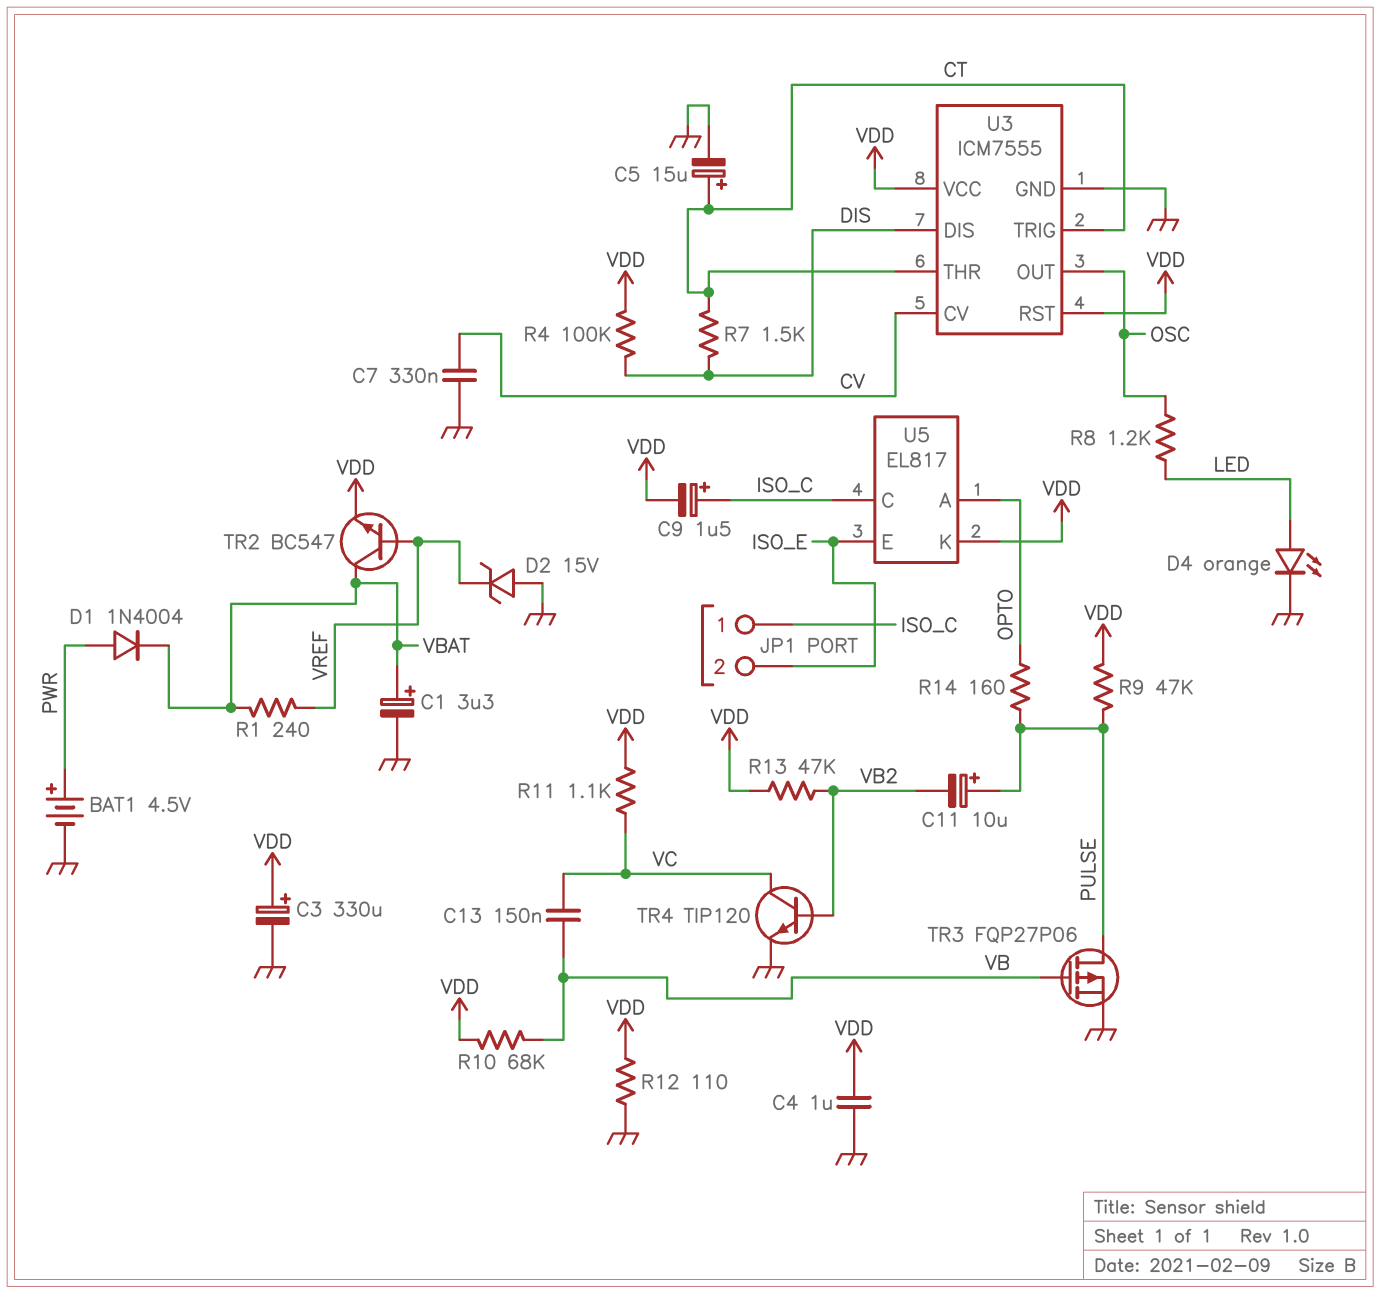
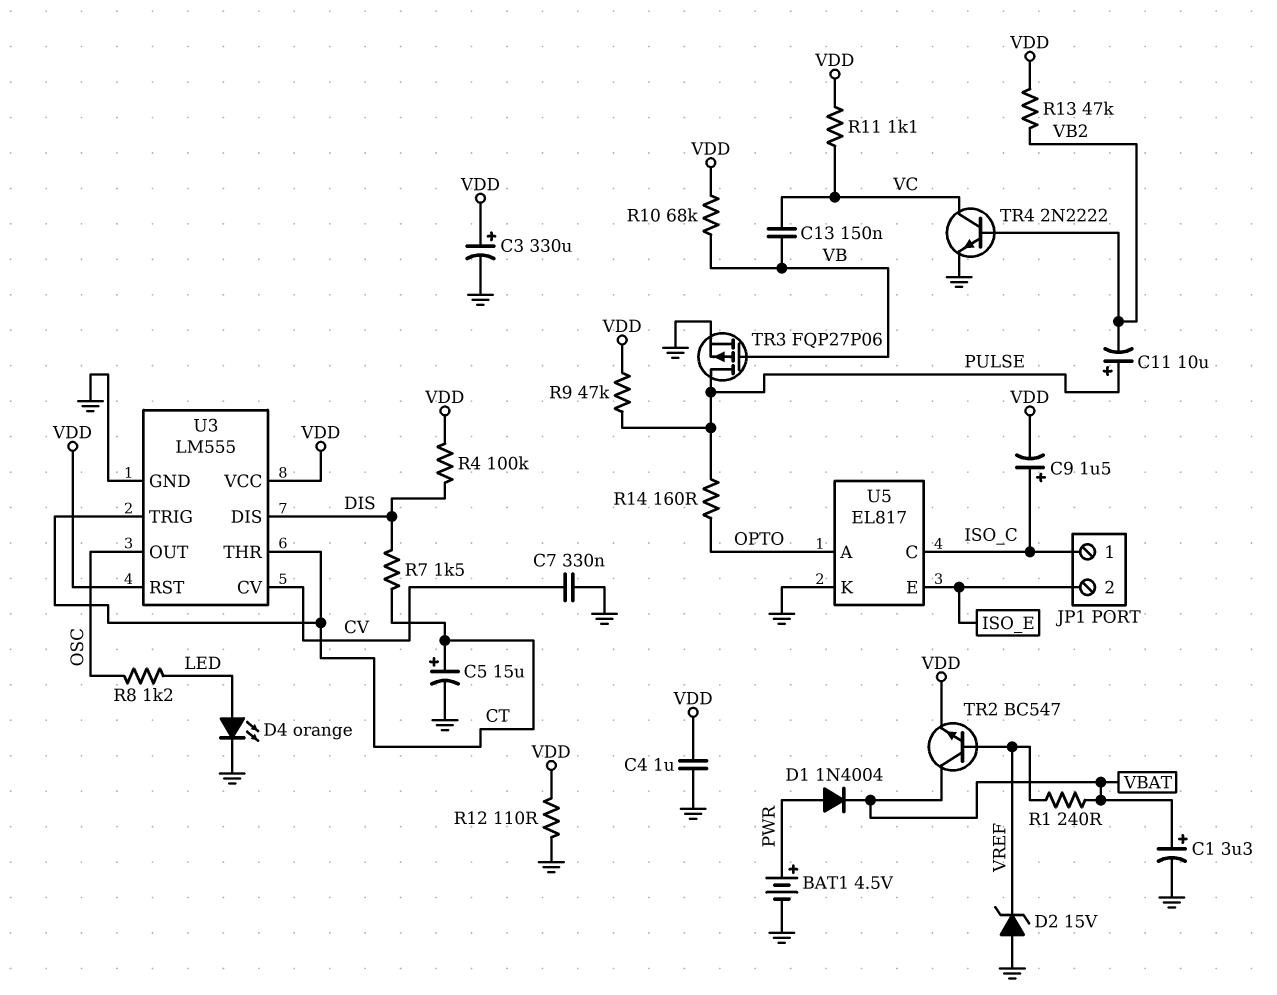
TR4: NPN TIP120 (B VB2, C VC, E GND) -> NPN 2N2222 (B VB2, C VC, E GND)
U3: ICM7555 -> LM555
U5 pin K: VDD -> GND

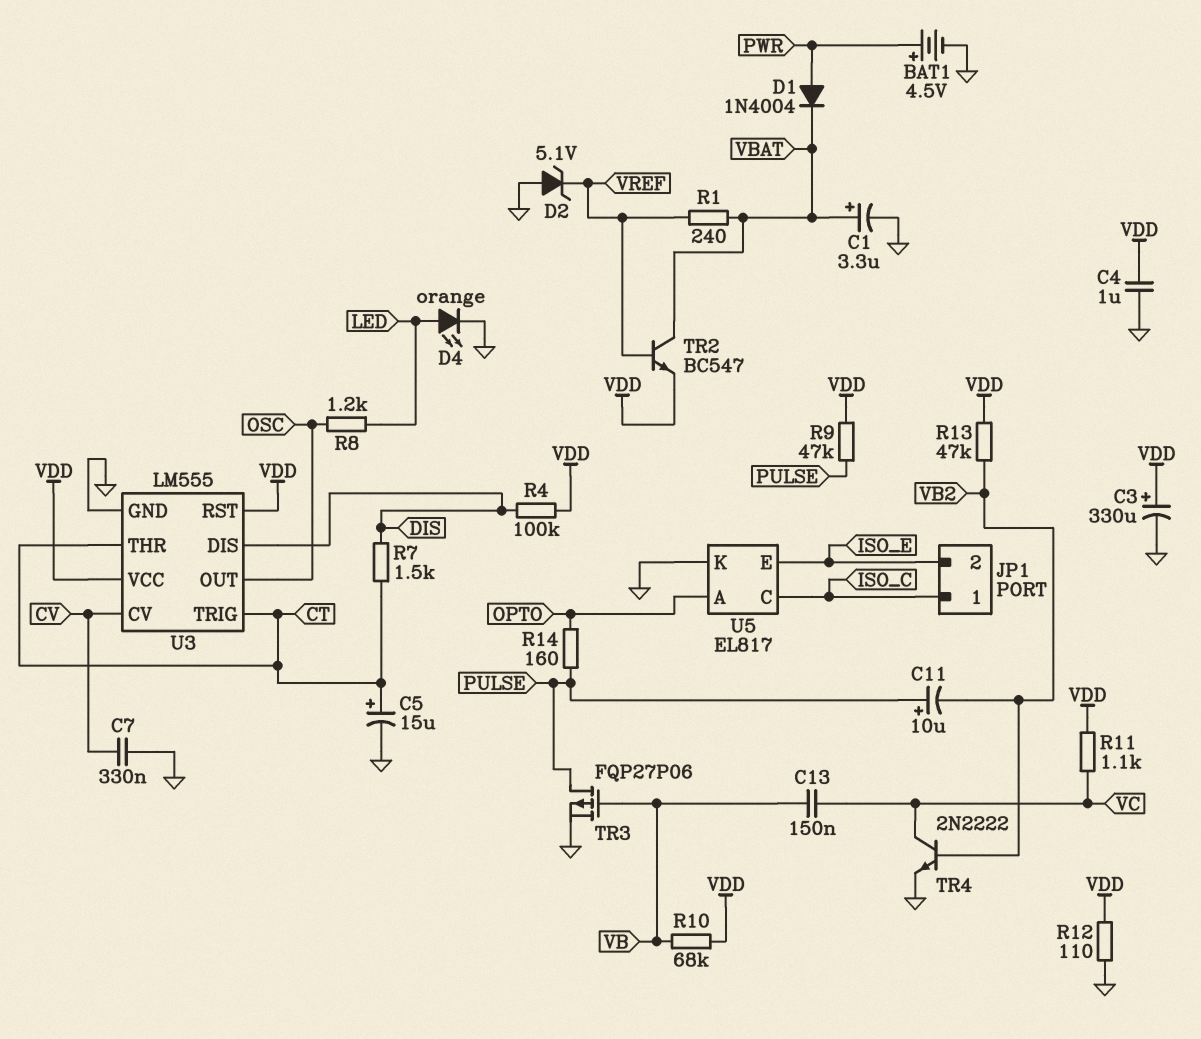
C9: 1.5uF (plus ISO_C, minus VDD) -> none
D2: zener 15V (A GND, K VREF) -> zener 5.1V (A GND, K VREF)

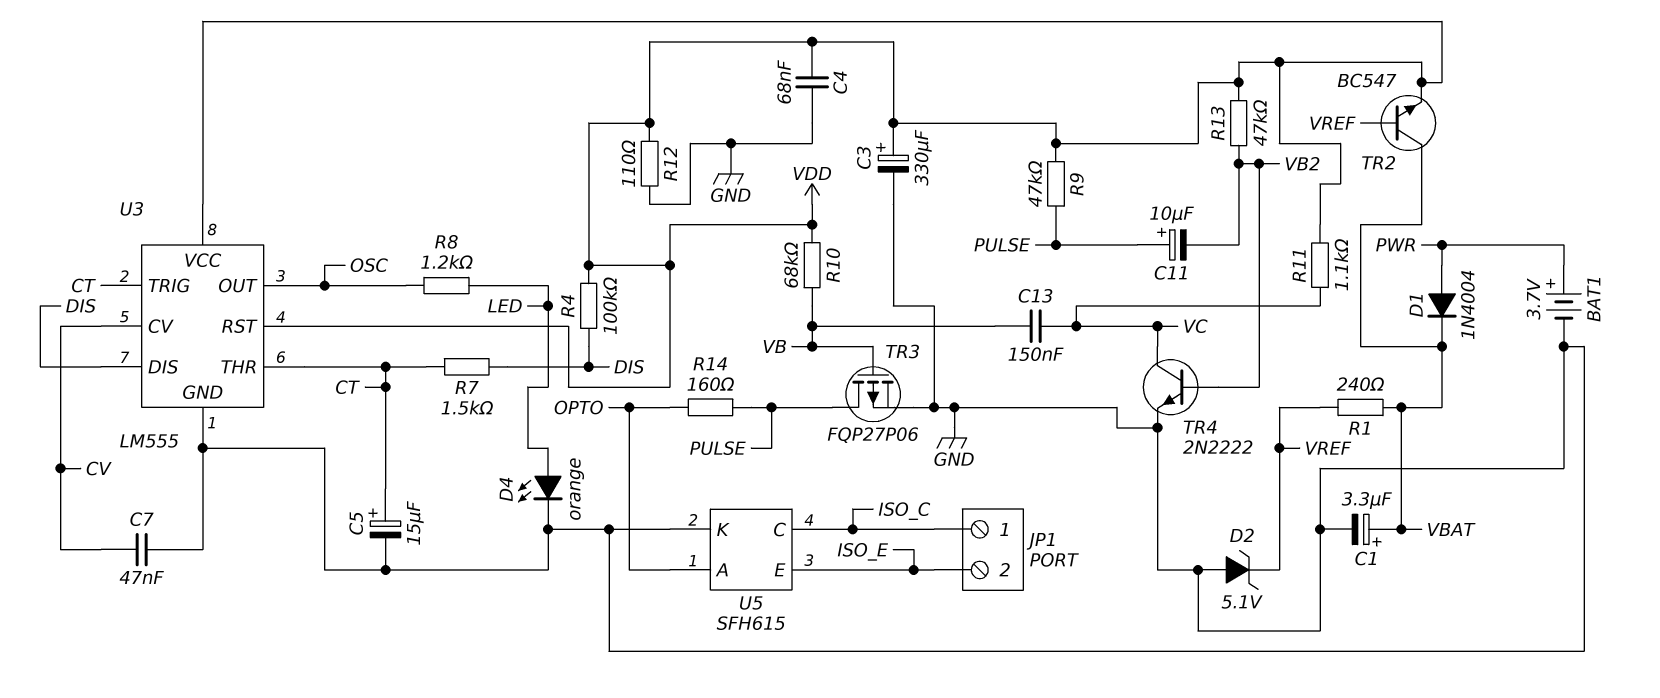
BAT1: 4.5V (plus PWR, minus GND) -> 3.7V (plus PWR, minus GND)
C4: 1uF (GND, VDD) -> 68nF (GND, VDD)
C7: 330nF (CV, GND) -> 47nF (CV, GND)
U5: EL817 -> SFH615

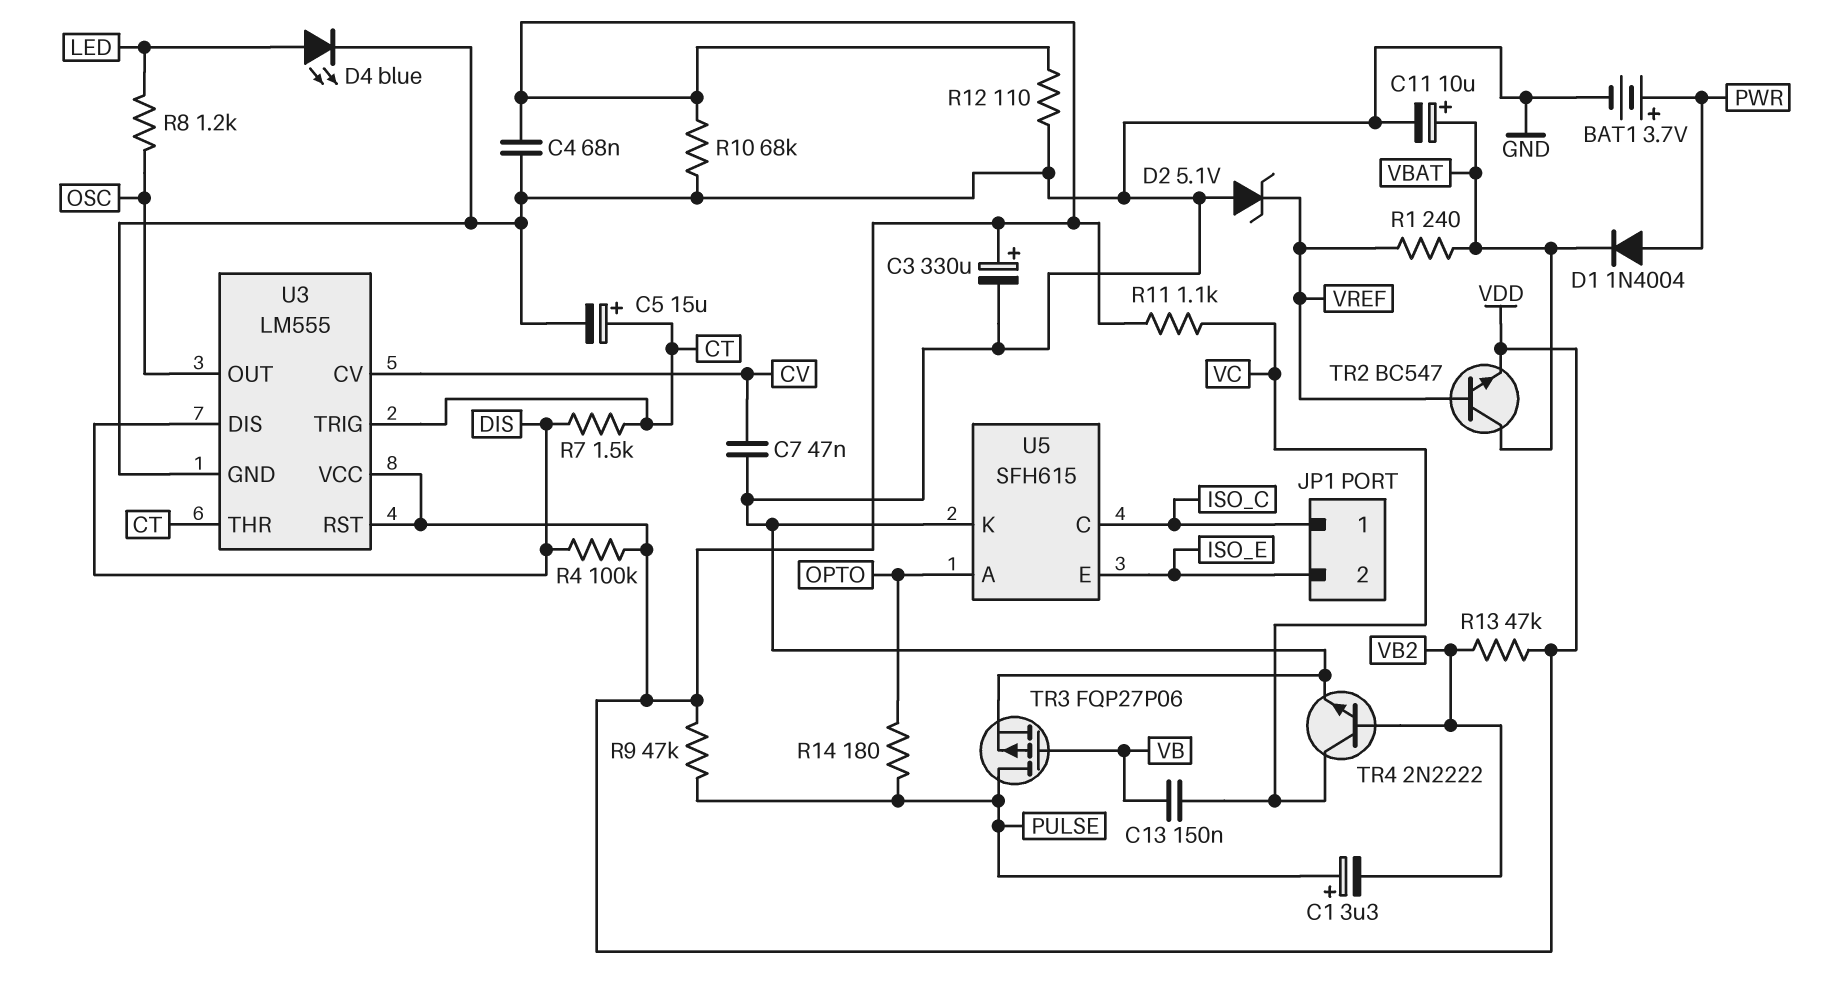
C1: 3.3uF (plus VBAT, minus GND) -> 3.3uF (plus PULSE, minus VB2)
C11: 10uF (plus PULSE, minus VB2) -> 10uF (plus VBAT, minus GND)
D4: LED orange (A LED, K GND) -> LED blue (A LED, K GND)
R10: 68k (VB, VDD) -> 68k (GND, VDD)
R14: 160 (OPTO, PULSE) -> 180 (OPTO, PULSE)

